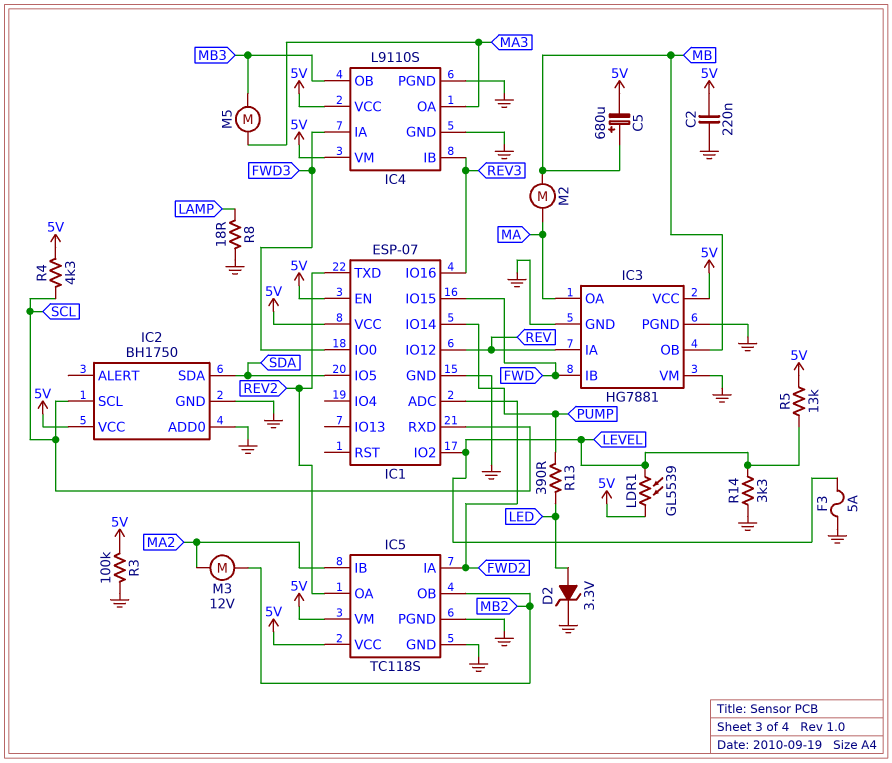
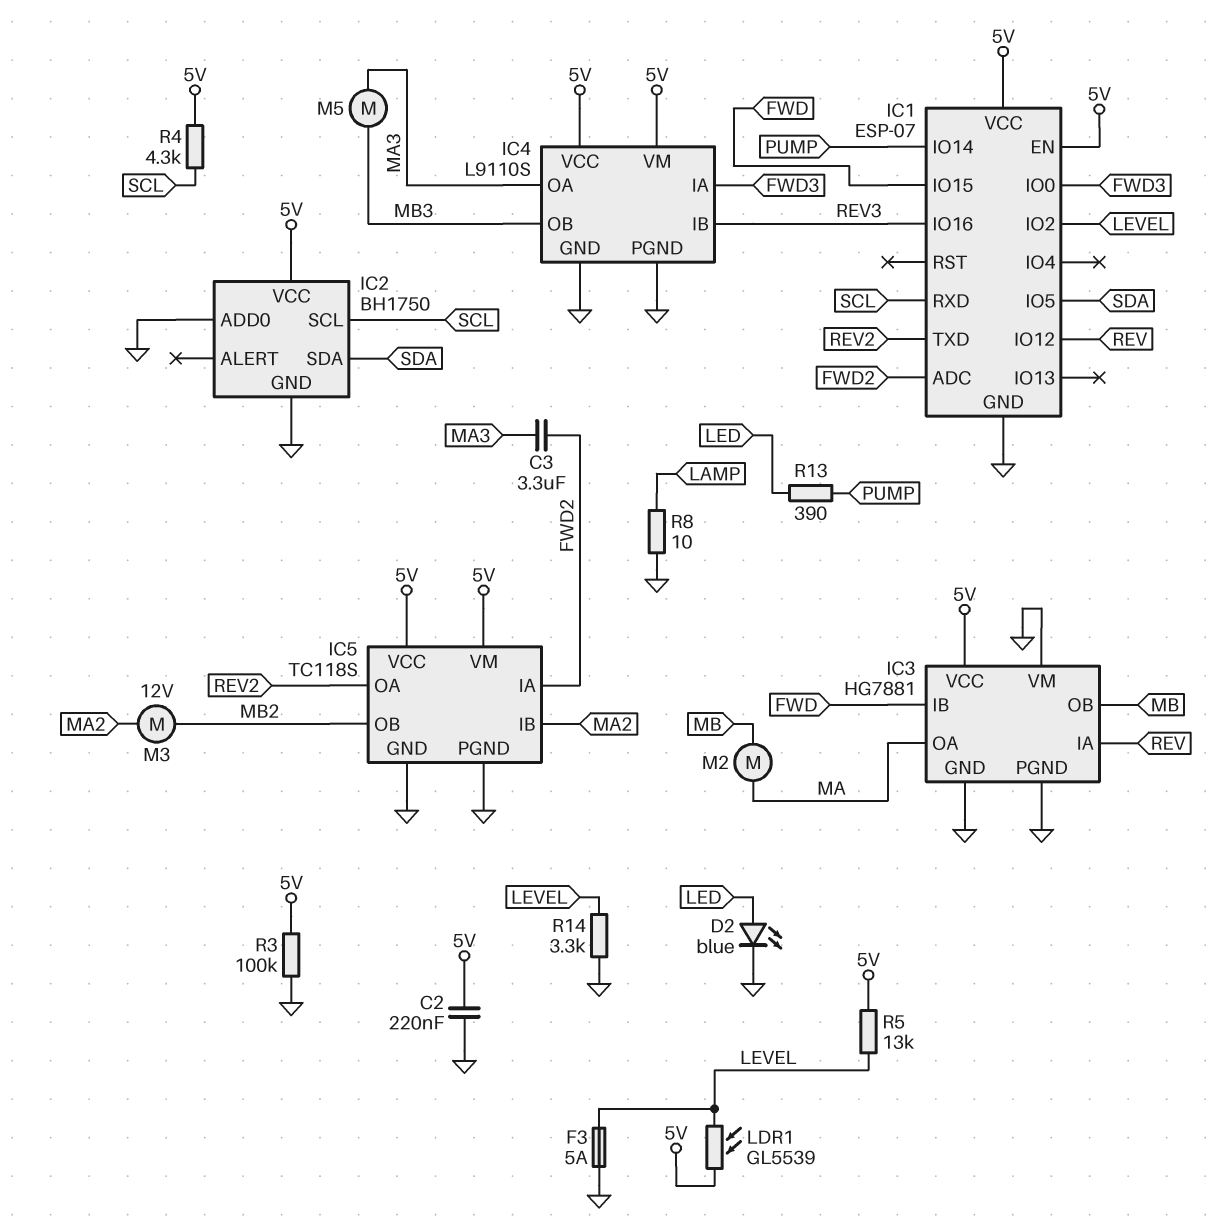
C3: none -> 3.3uF (FWD2, MA3)
C5: 680uF (plus MB, minus 5V) -> none
D2: zener 3.3V (A LED, K GND) -> LED blue (A LED, K GND)
R8: 18 (GND, LAMP) -> 10 (GND, LAMP)

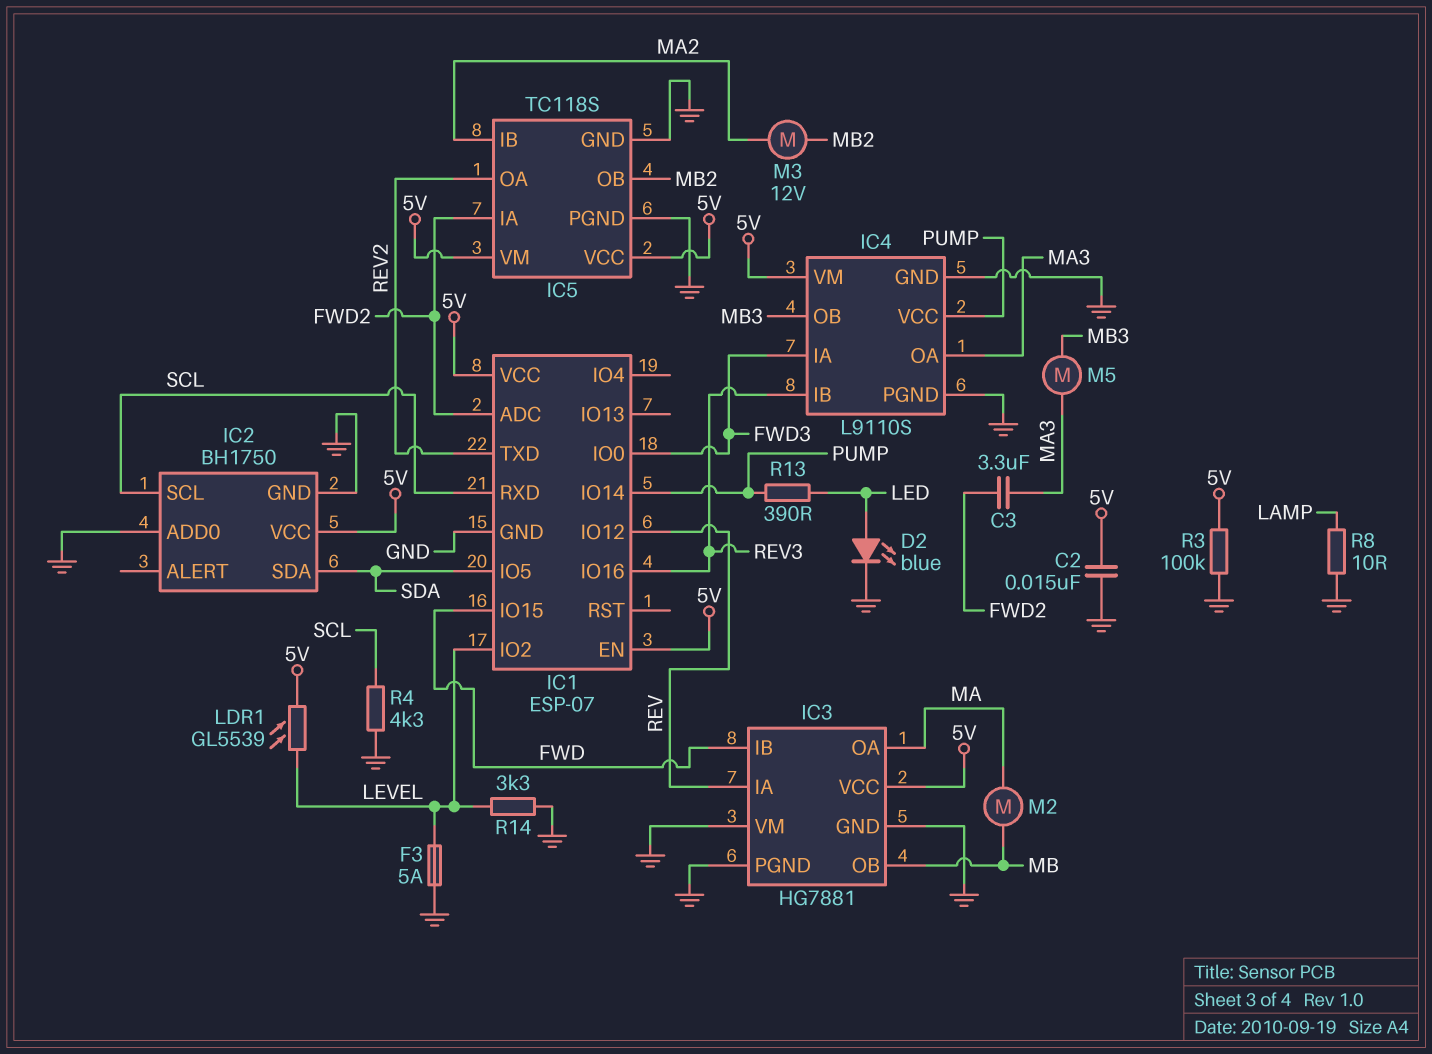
C2: 220nF (5V, GND) -> 15nF (5V, GND)
IC4 pin VCC: 5V -> PUMP
R4: 4.3k (5V, SCL) -> 4.3k (GND, SCL)
R5: 13k (5V, LEVEL) -> none

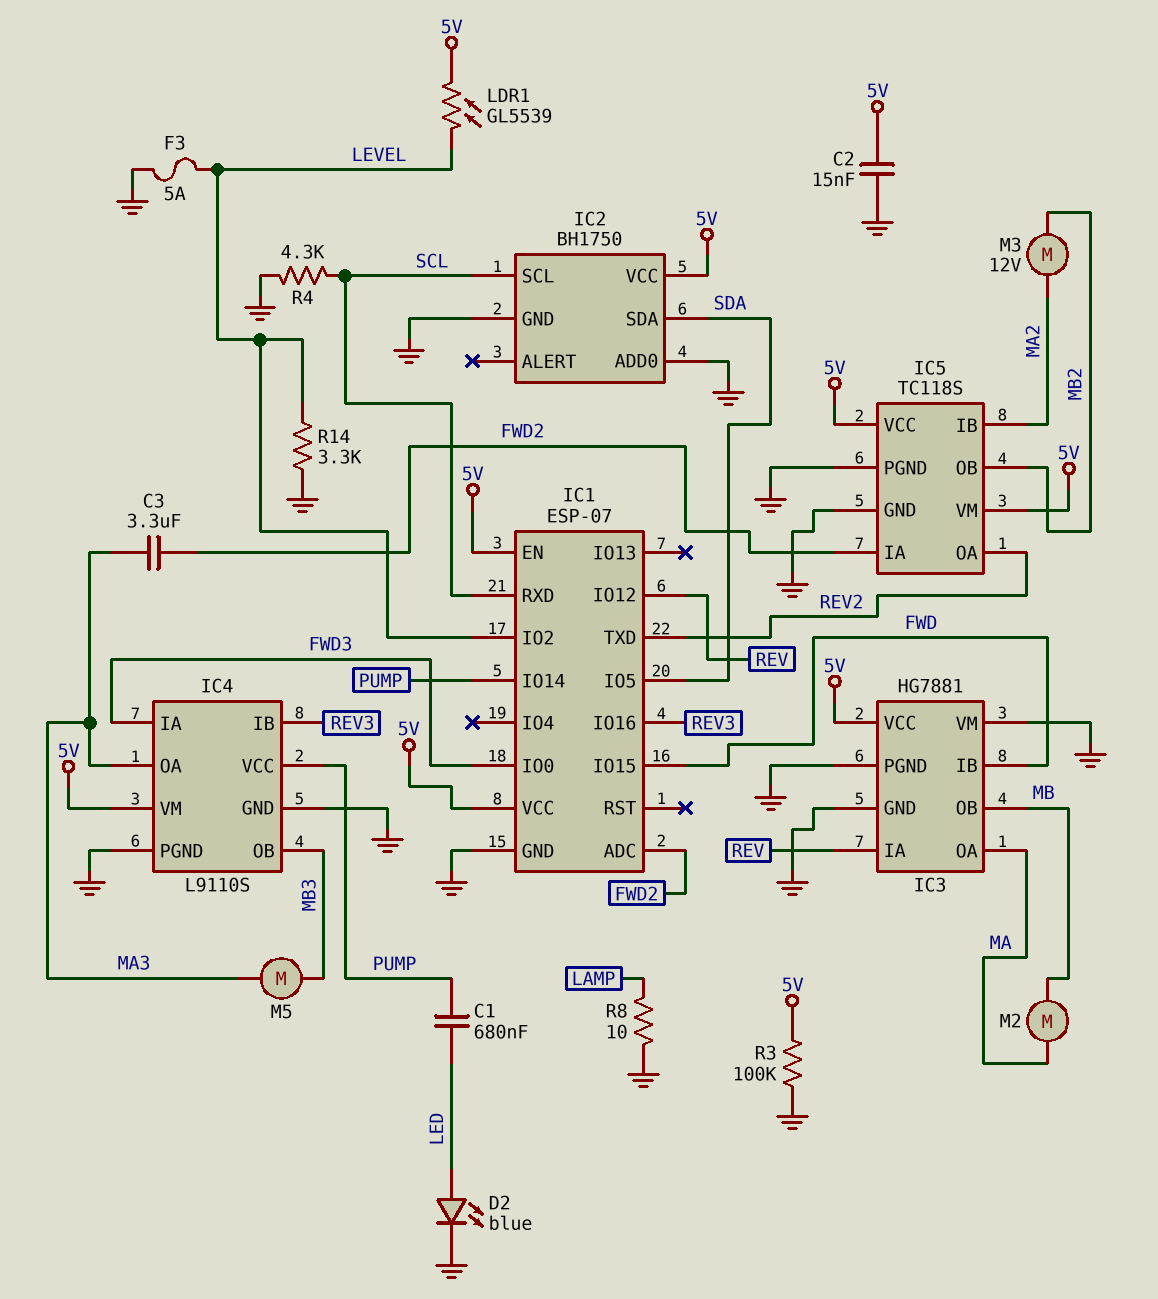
C1: none -> 680nF (LED, PUMP)
R13: 390 (LED, PUMP) -> none

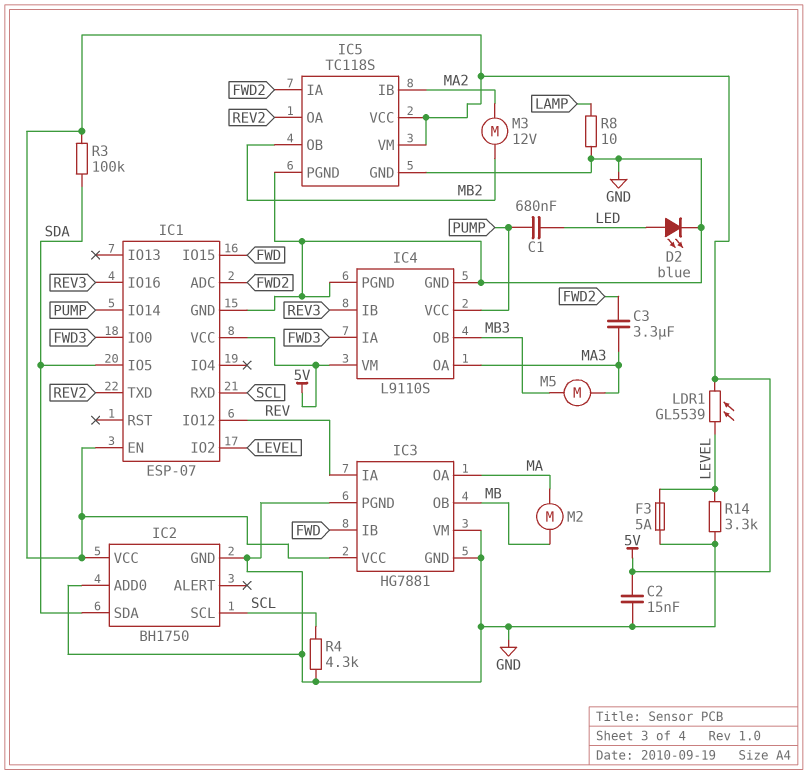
R3: 100k (5V, GND) -> 100k (5V, SDA)

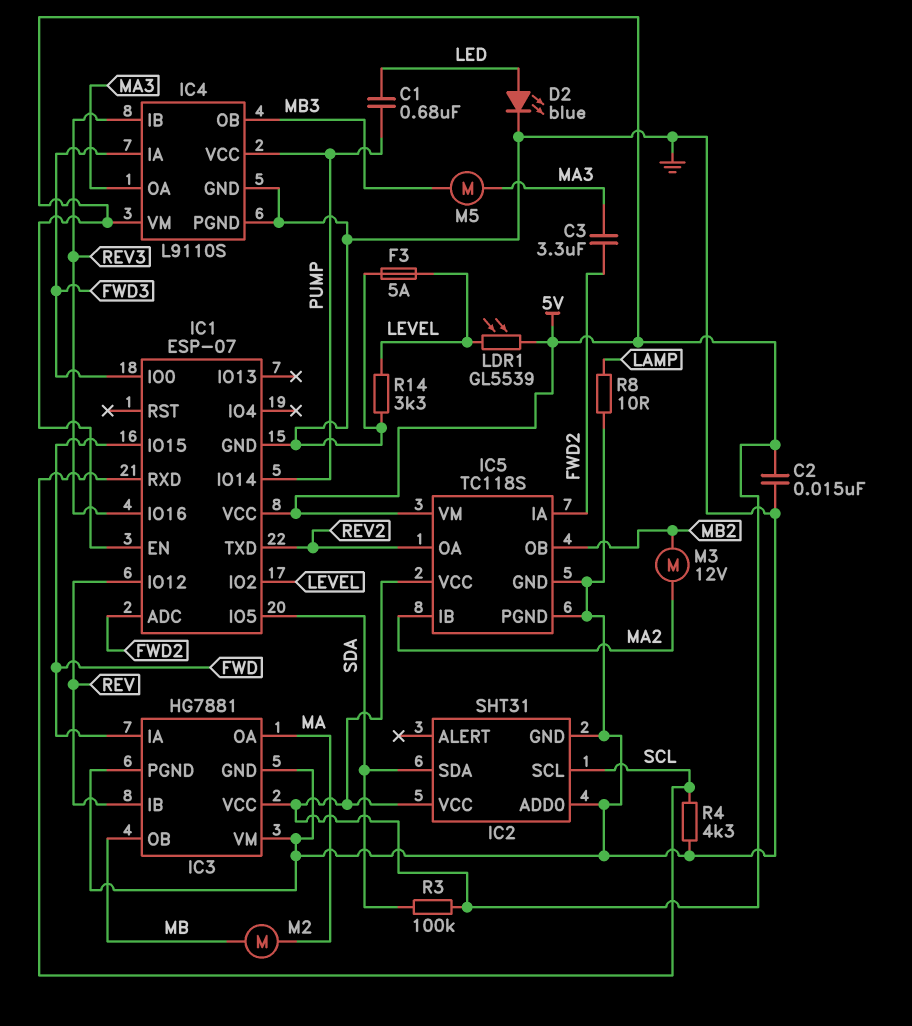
IC2: BH1750 -> SHT31
IC3 pin IA: REV -> FWD
IC3 pin IB: FWD -> REV

